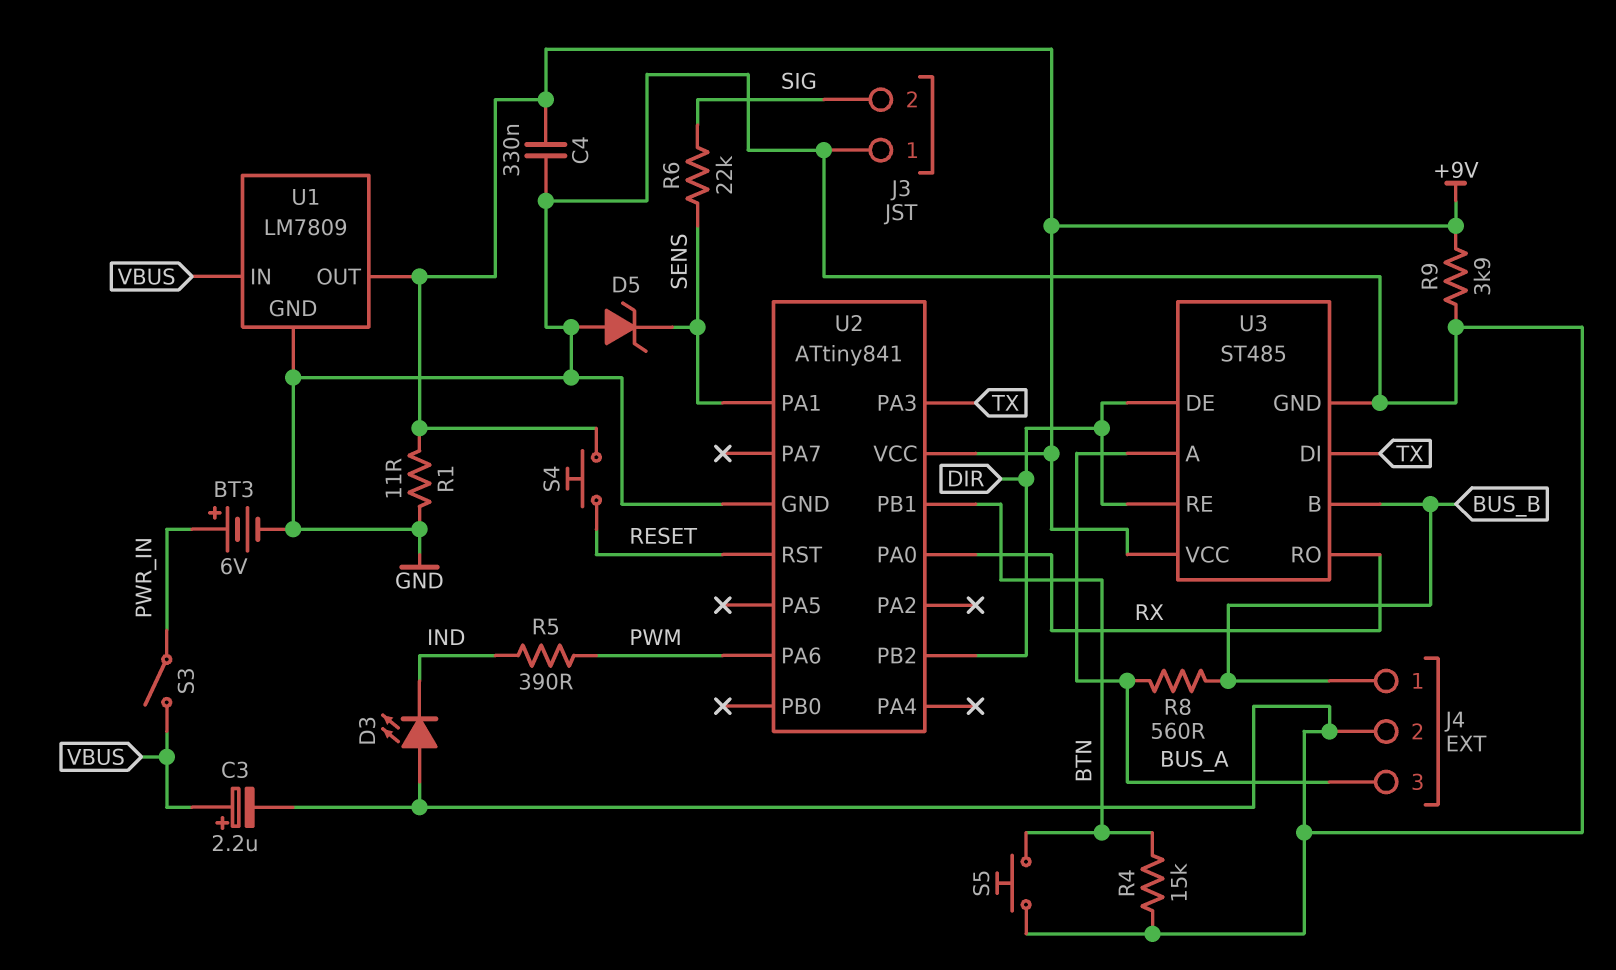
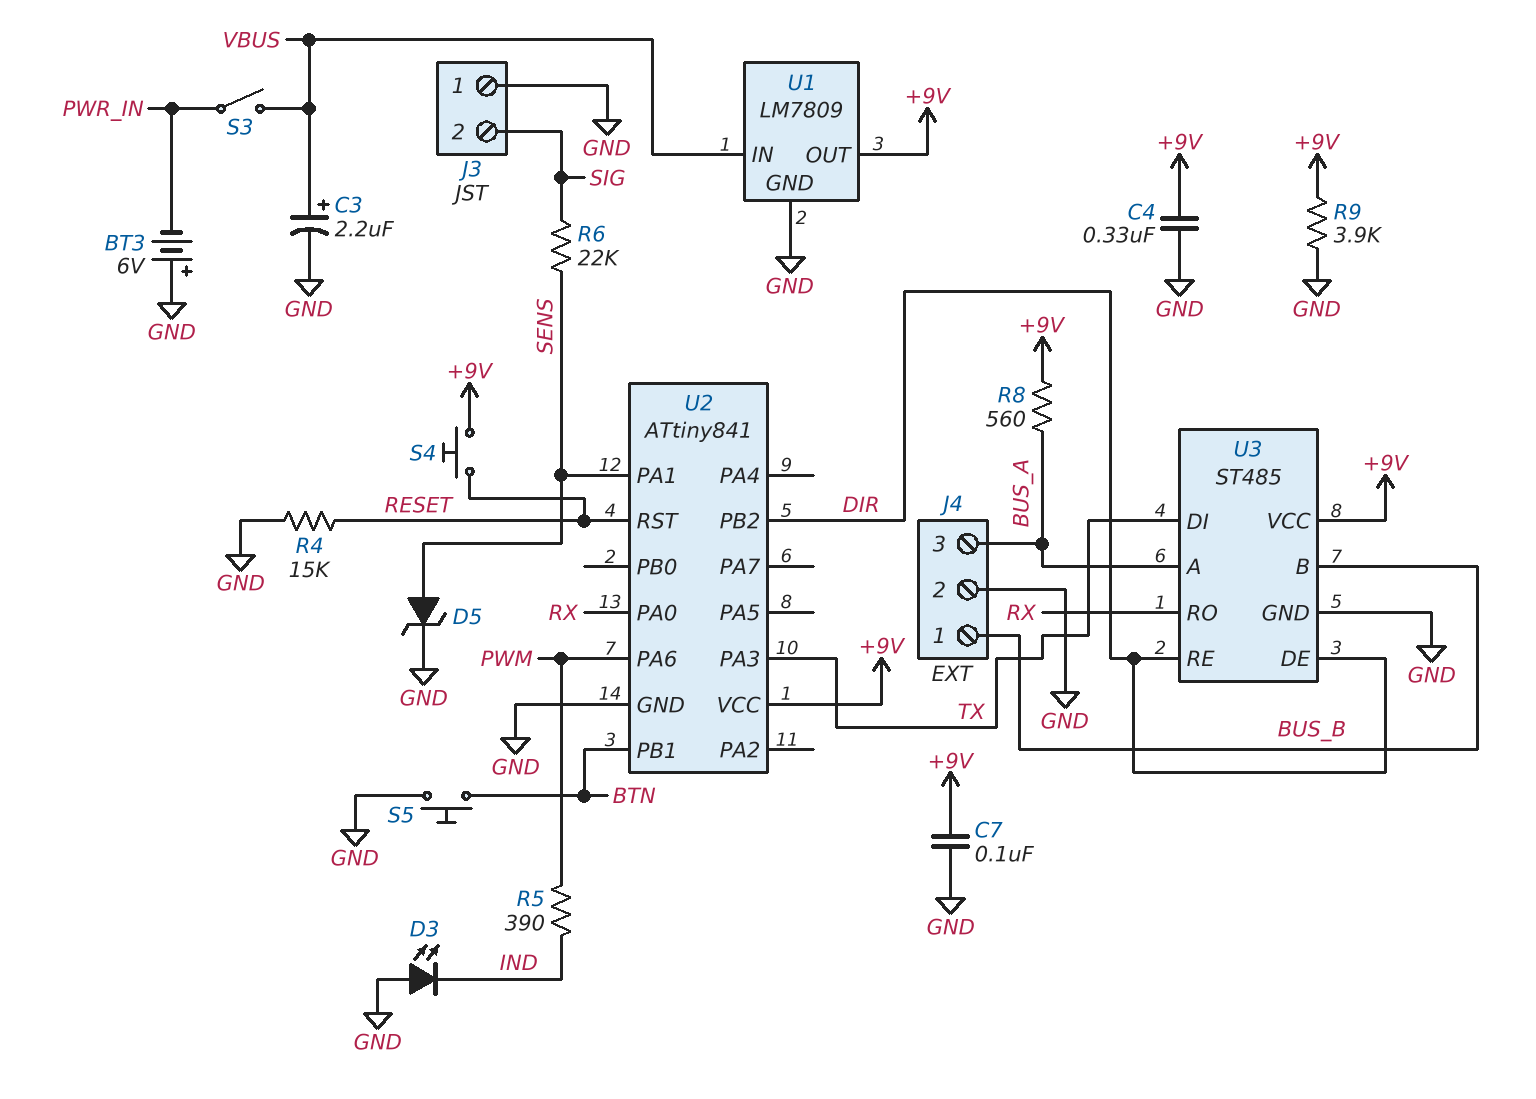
BT3: 6V (plus PWR_IN, minus GND) -> 6V (plus GND, minus PWR_IN)
C7: none -> 100nF (+9V, GND)
D5: zener (A GND, K SENS) -> zener (A SENS, K GND)
R1: 11 (+9V, GND) -> none
R4: 15k (BTN, GND) -> 15k (GND, RESET)
R8: 560 (BUS_A, BUS_B) -> 560 (+9V, BUS_A)

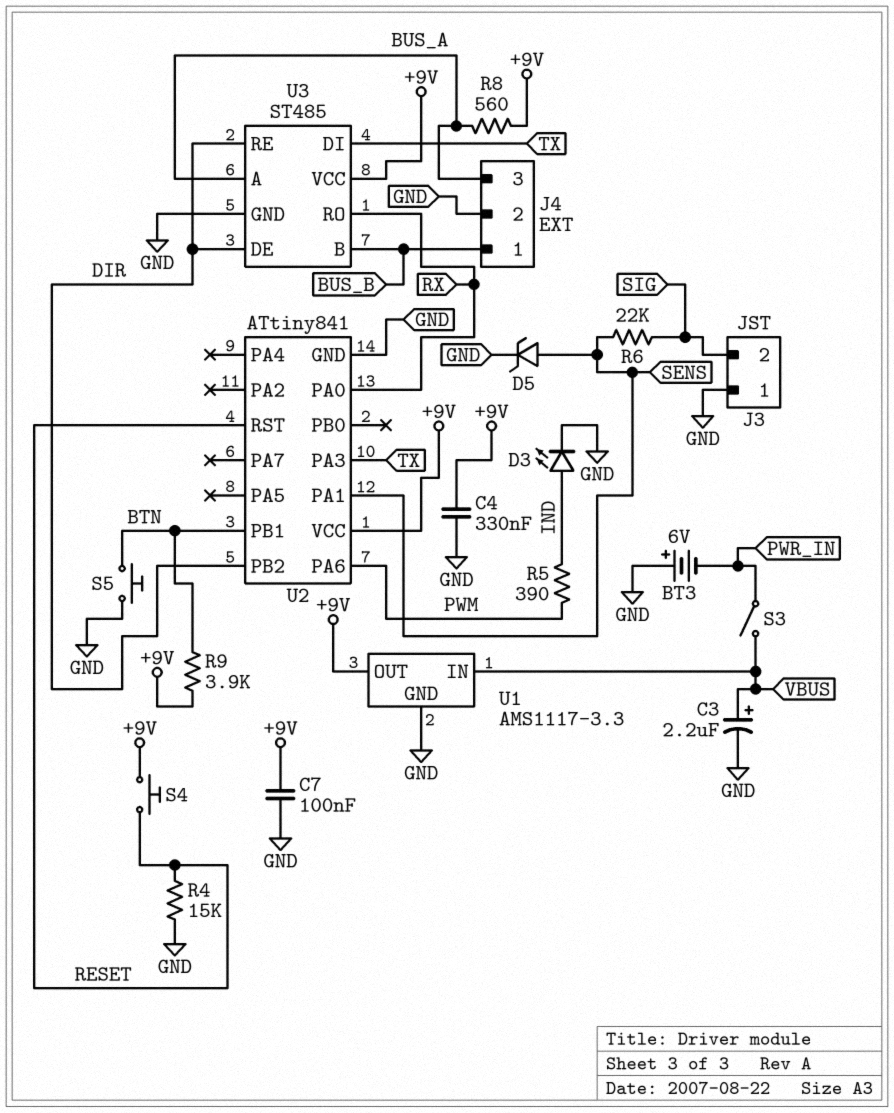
D3: LED (A GND, K IND) -> LED (A IND, K GND)
R9: 3.9k (+9V, GND) -> 3.9k (+9V, BTN)
U1: LM7809 -> AMS1117-3.3

